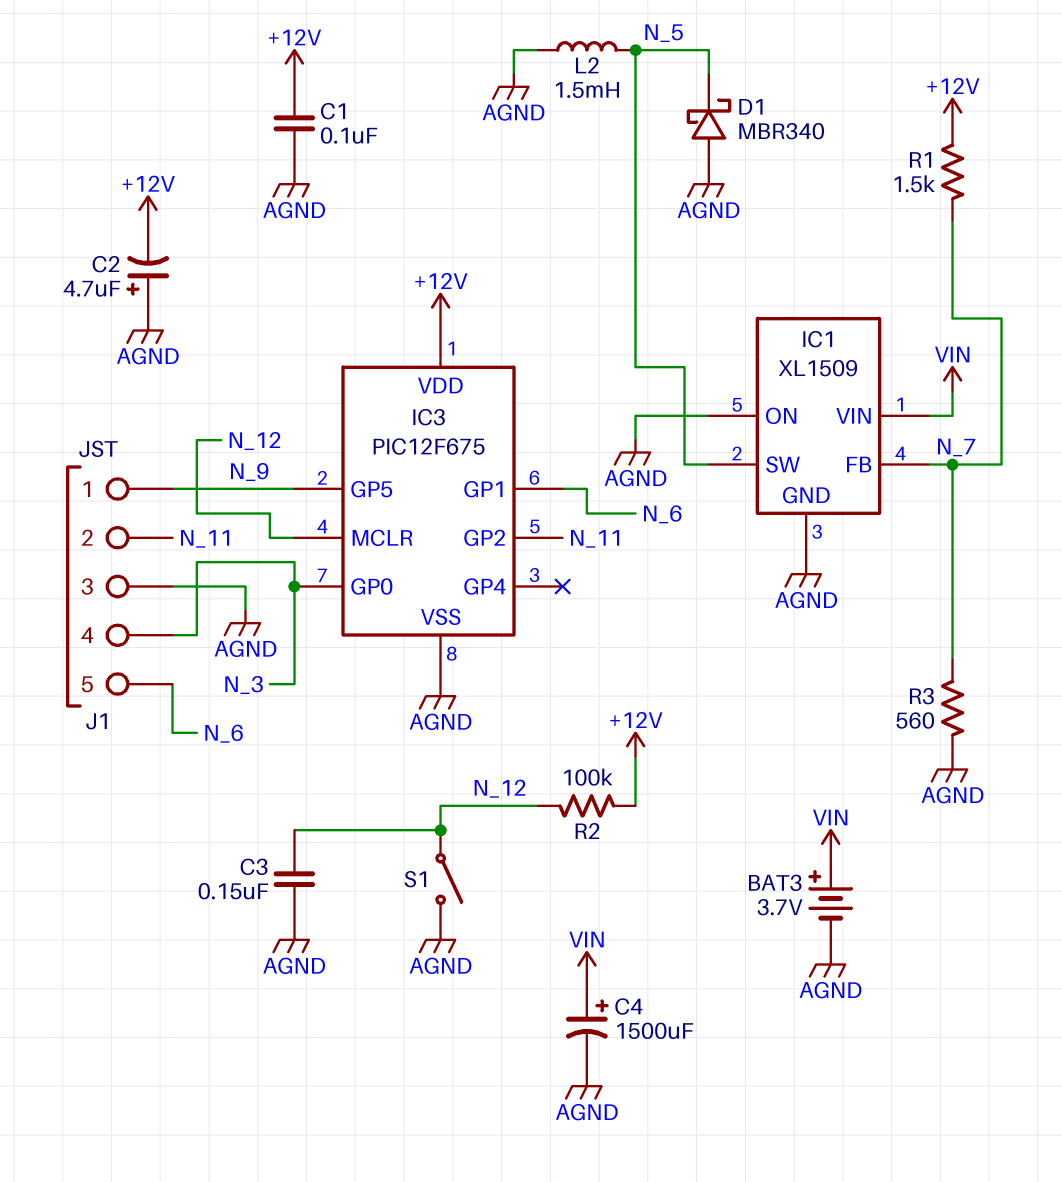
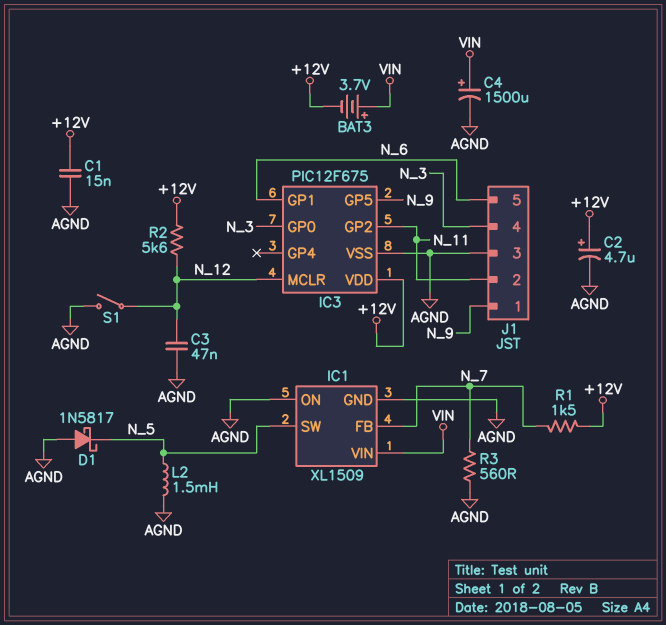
BAT3: 3.7V (plus VIN, minus AGND) -> 3.7V (plus VIN, minus +12V)
C1: 100nF (+12V, AGND) -> 15nF (+12V, AGND)
C2: 4.7uF (plus AGND, minus +12V) -> 4.7uF (plus +12V, minus AGND)
C3: 150nF (AGND, N_12) -> 47nF (AGND, N_12)
D1: schottky MBR340 (A AGND, K N_5) -> schottky 1N5817 (A AGND, K N_5)
R2: 100k (+12V, N_12) -> 5.6k (+12V, N_12)

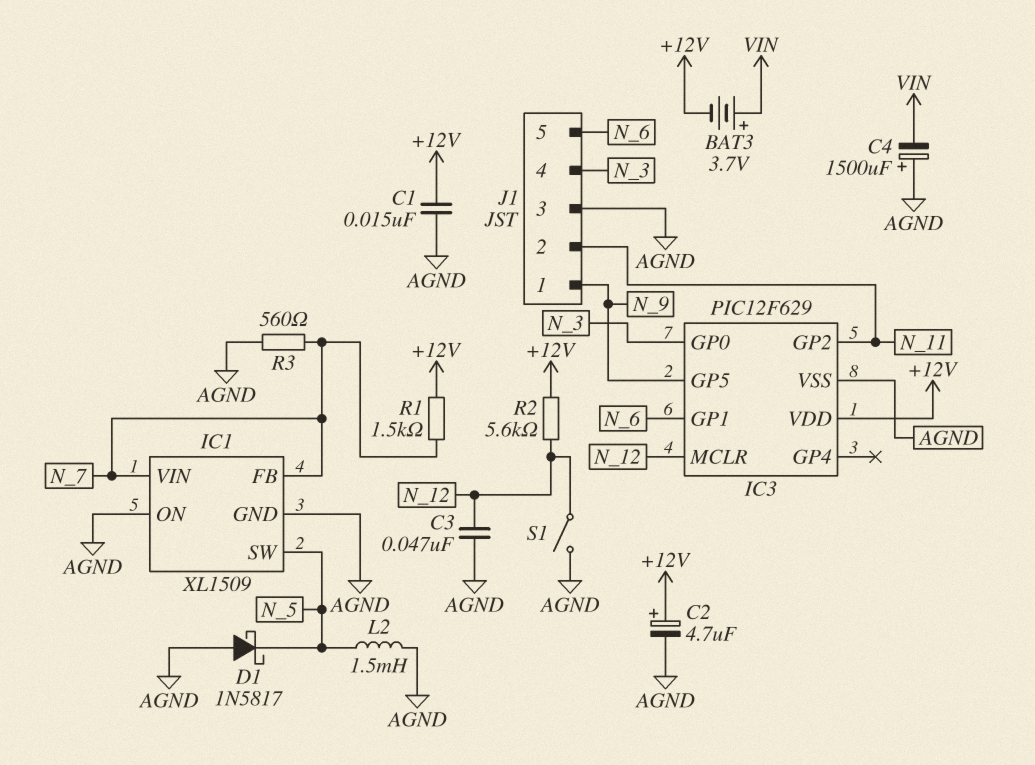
C4: 1500uF (plus VIN, minus AGND) -> 1500uF (plus AGND, minus VIN)
IC1 pin VIN: VIN -> N_7
IC3: PIC12F675 -> PIC12F629

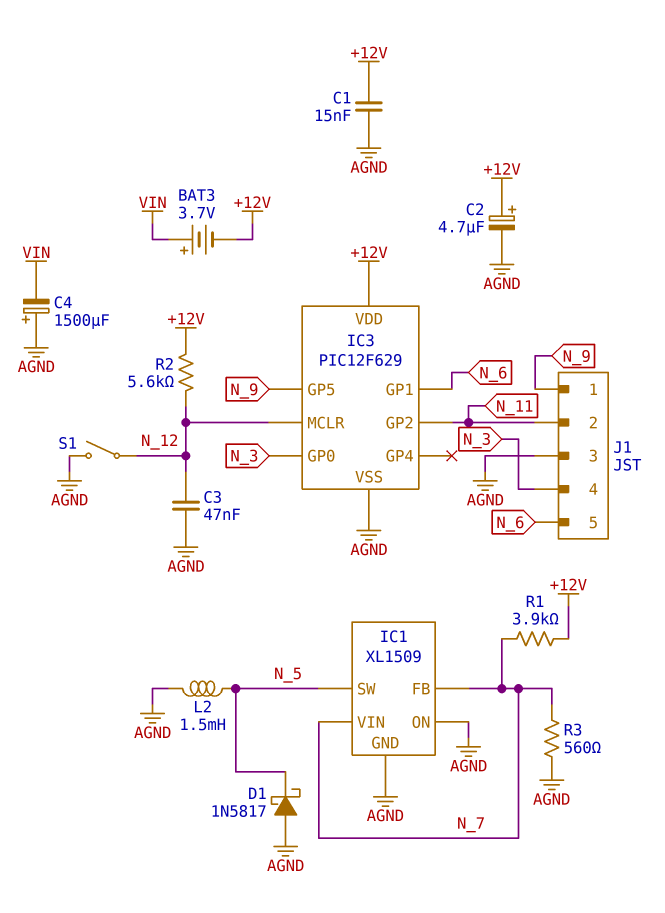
R1: 1.5k (+12V, N_7) -> 3.9k (+12V, N_7)

